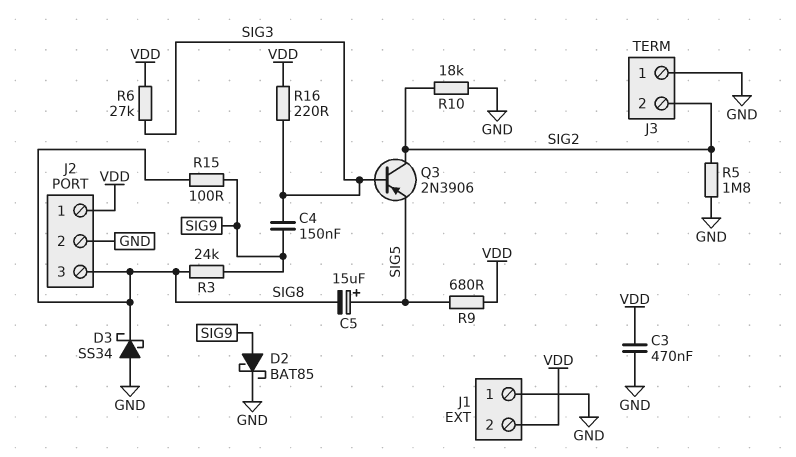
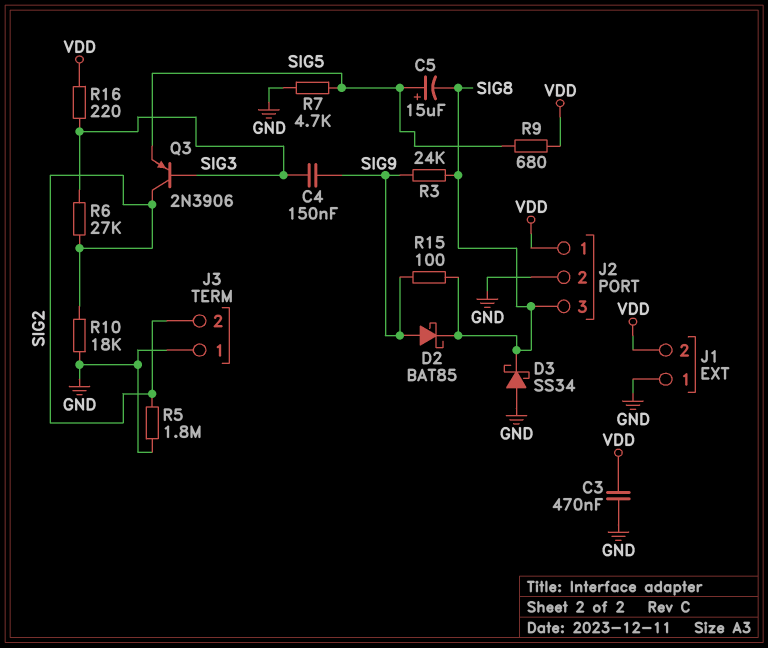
D2: schottky BAT85 (A SIG9, K GND) -> schottky BAT85 (A SIG9, K SIG8)
R6: 27k (SIG3, VDD) -> 27k (SIG2, SIG3)
R7: none -> 4.7k (GND, SIG5)

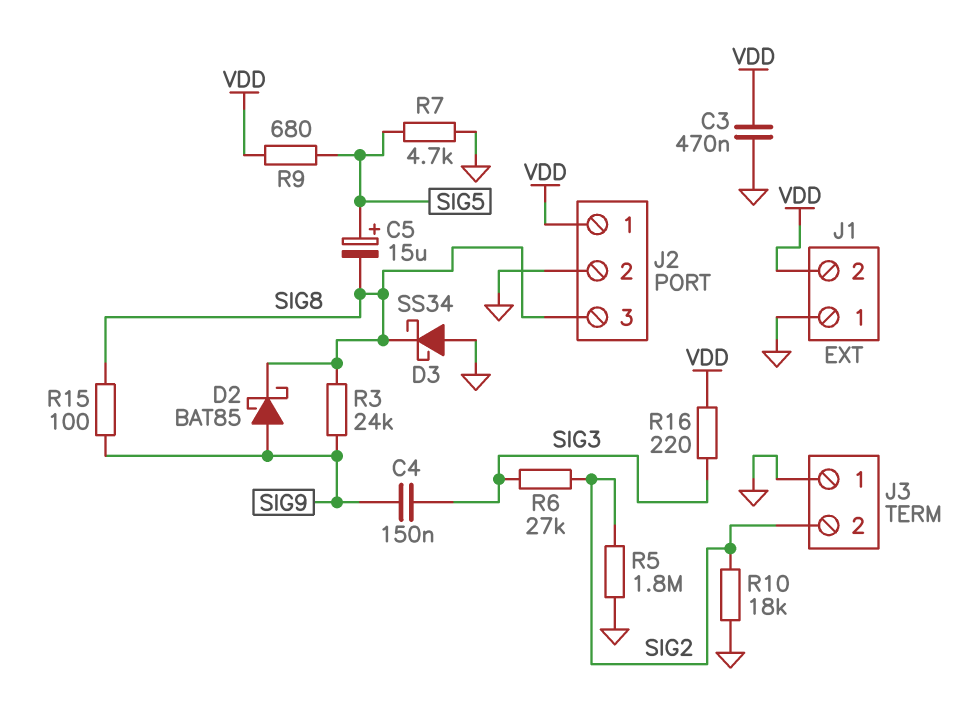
Q3: PNP 2N3906 (B SIG3, C SIG2, E SIG5) -> none

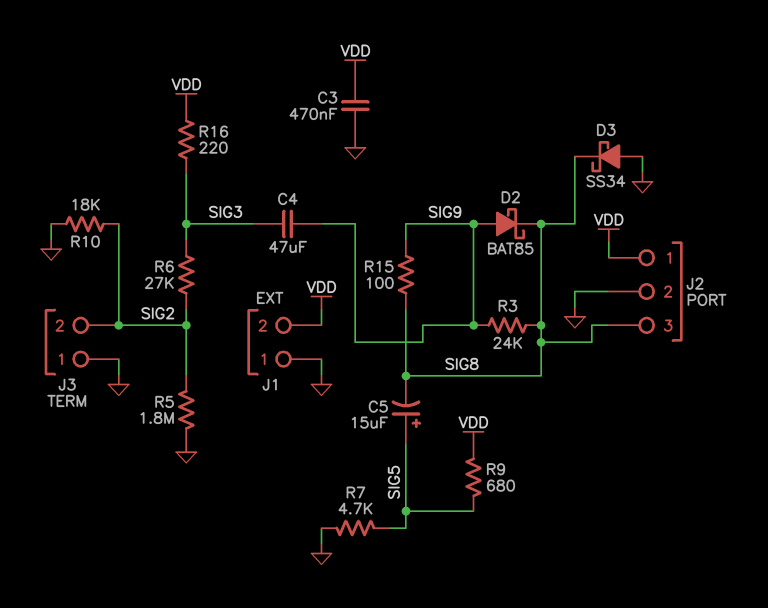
C4: 150nF (SIG3, SIG9) -> 47uF (SIG3, SIG9)

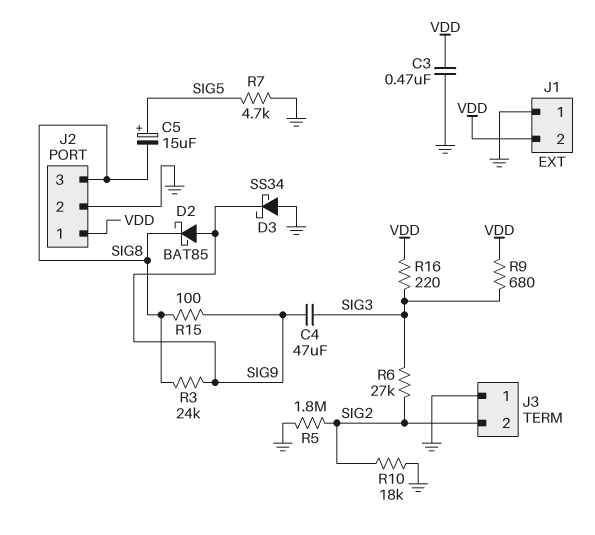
D3: schottky SS34 (A GND, K SIG8) -> schottky SS34 (A GND, K SIG9)
R9: 680 (SIG5, VDD) -> 680 (SIG3, VDD)

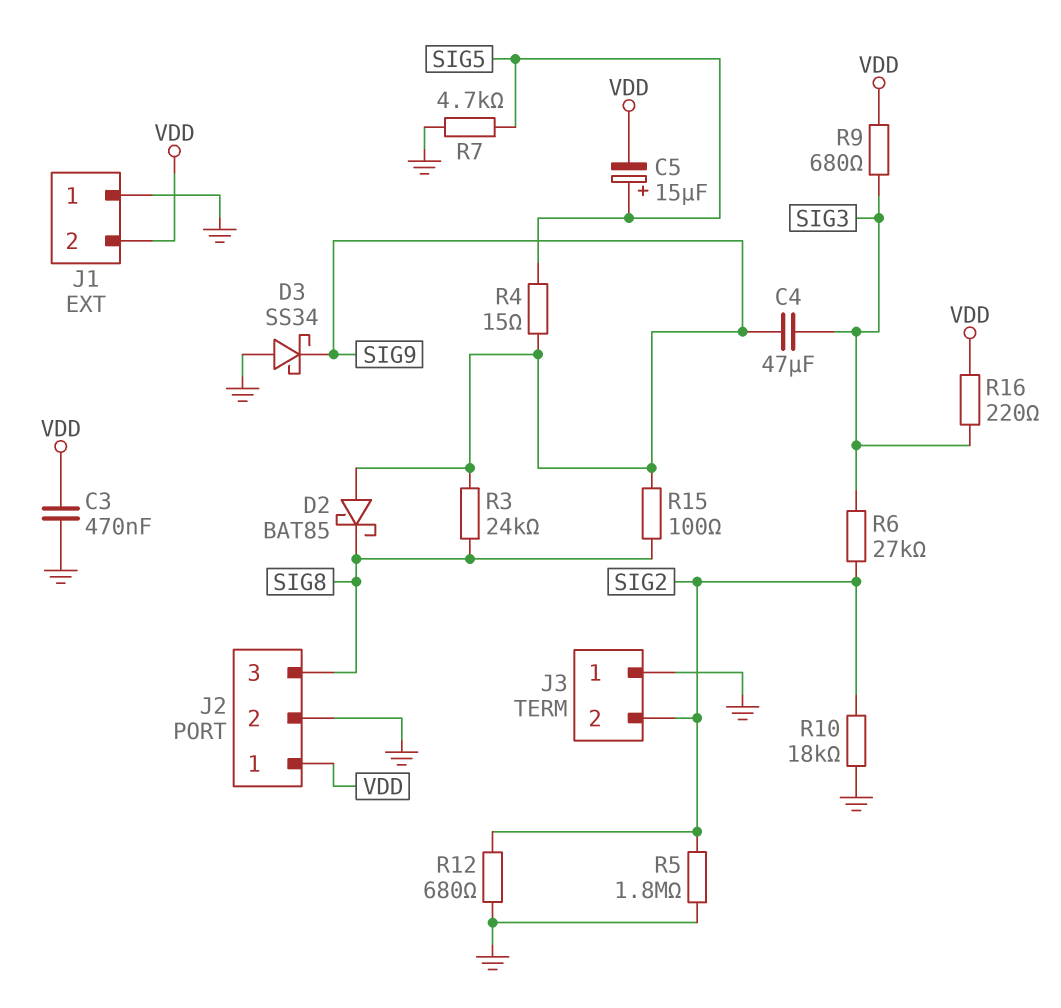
C5: 15uF (plus SIG5, minus SIG8) -> 15uF (plus SIG5, minus VDD)
R4: none -> 15 (SIG5, SIG9)
R12: none -> 680 (GND, SIG2)

